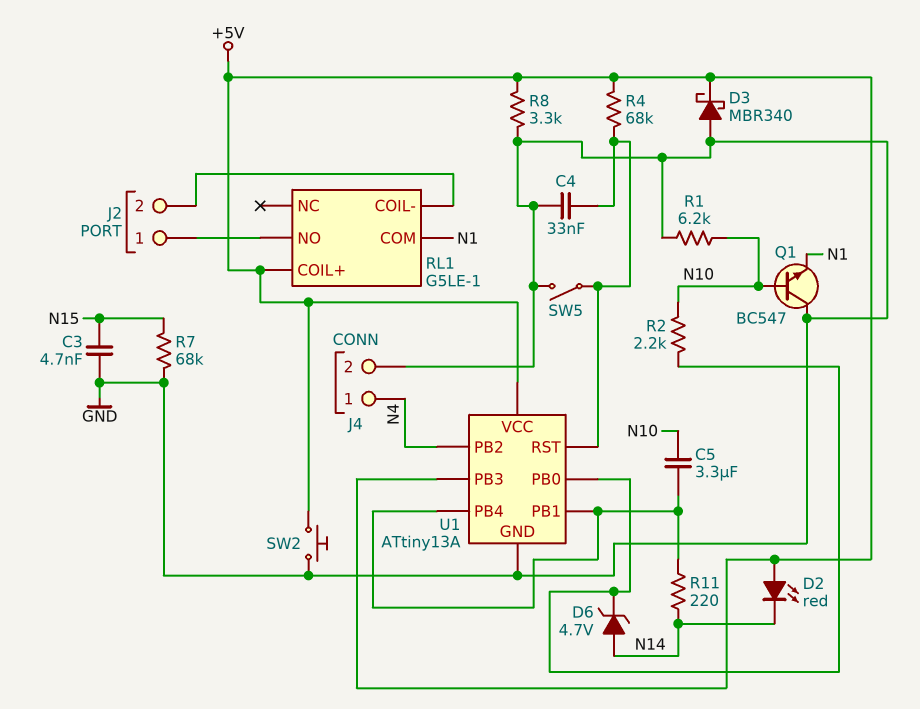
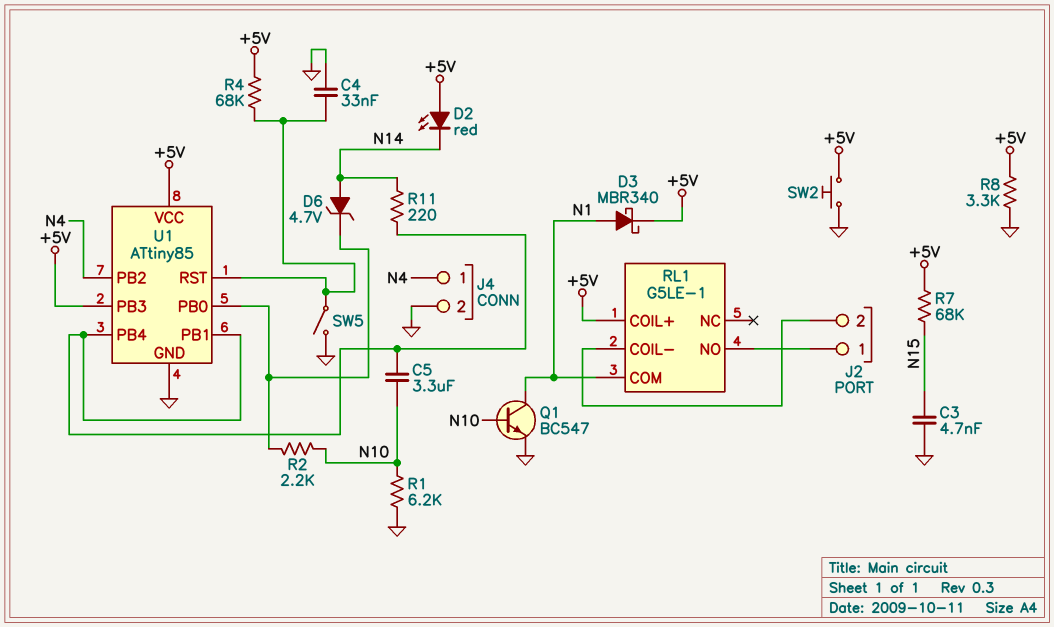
D3: schottky MBR340 (A GND, K +5V) -> schottky MBR340 (A N1, K +5V)
Q1: NPN BC547 (B N10, C GND, E N1) -> NPN BC547 (B N10, C N1, E GND)
R7: 68k (GND, N15) -> 68k (+5V, N15)
U1: ATtiny13A -> ATtiny85

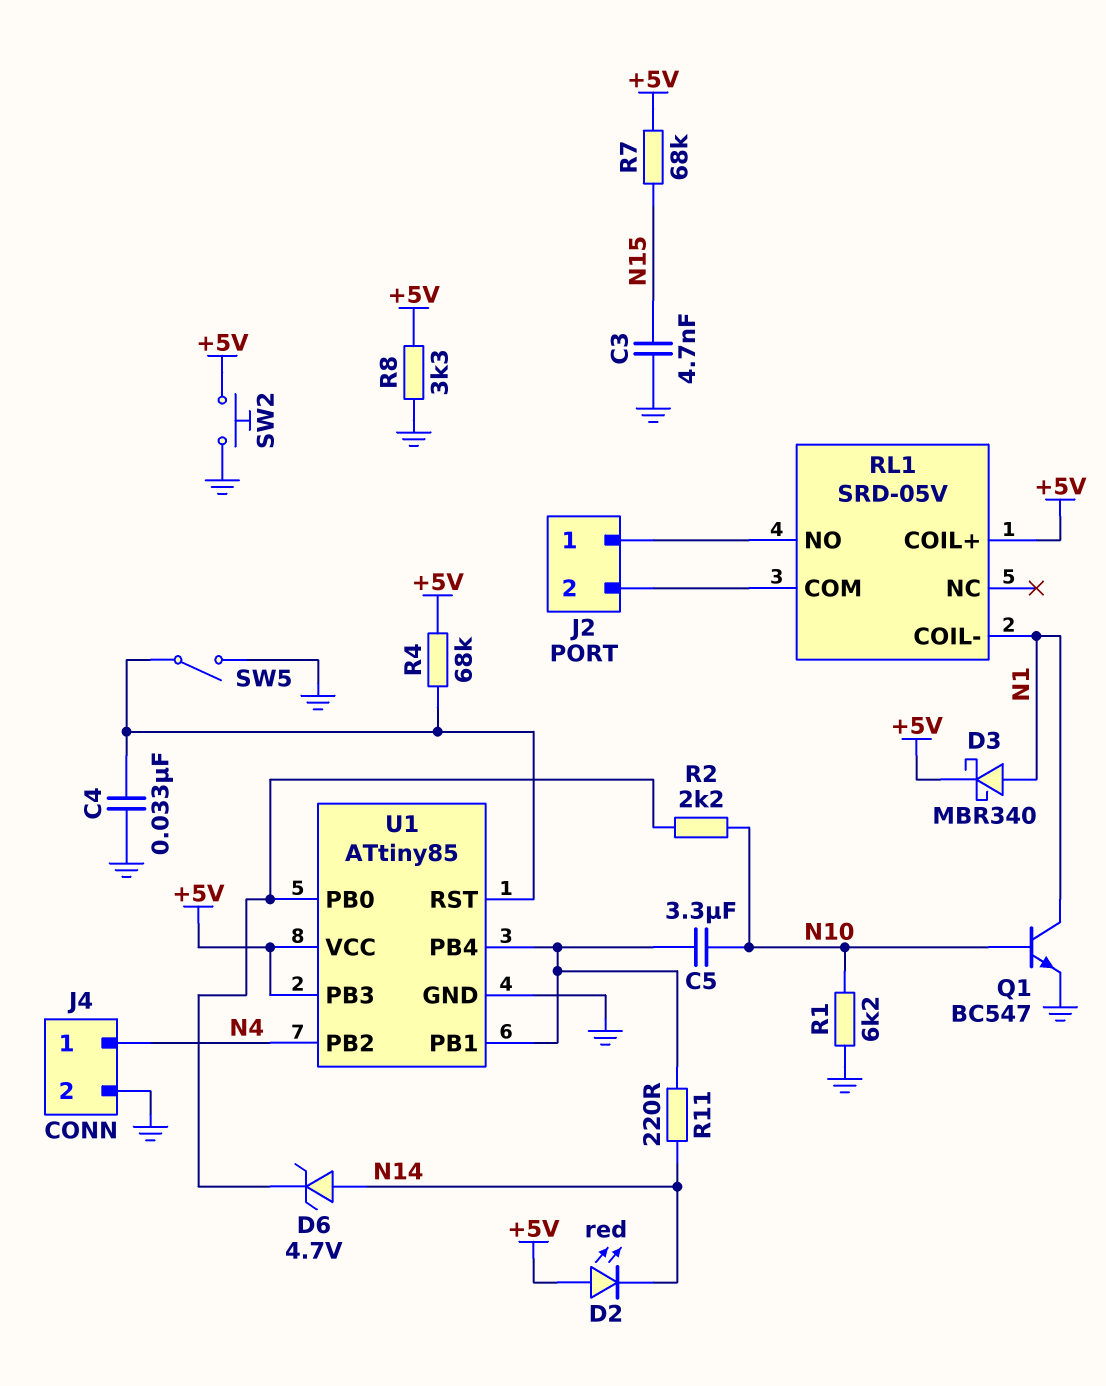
RL1: G5LE-1 -> SRD-05V
RL1 pin COIL-: J2/2 -> N1
RL1 pin COM: N1 -> J2/2

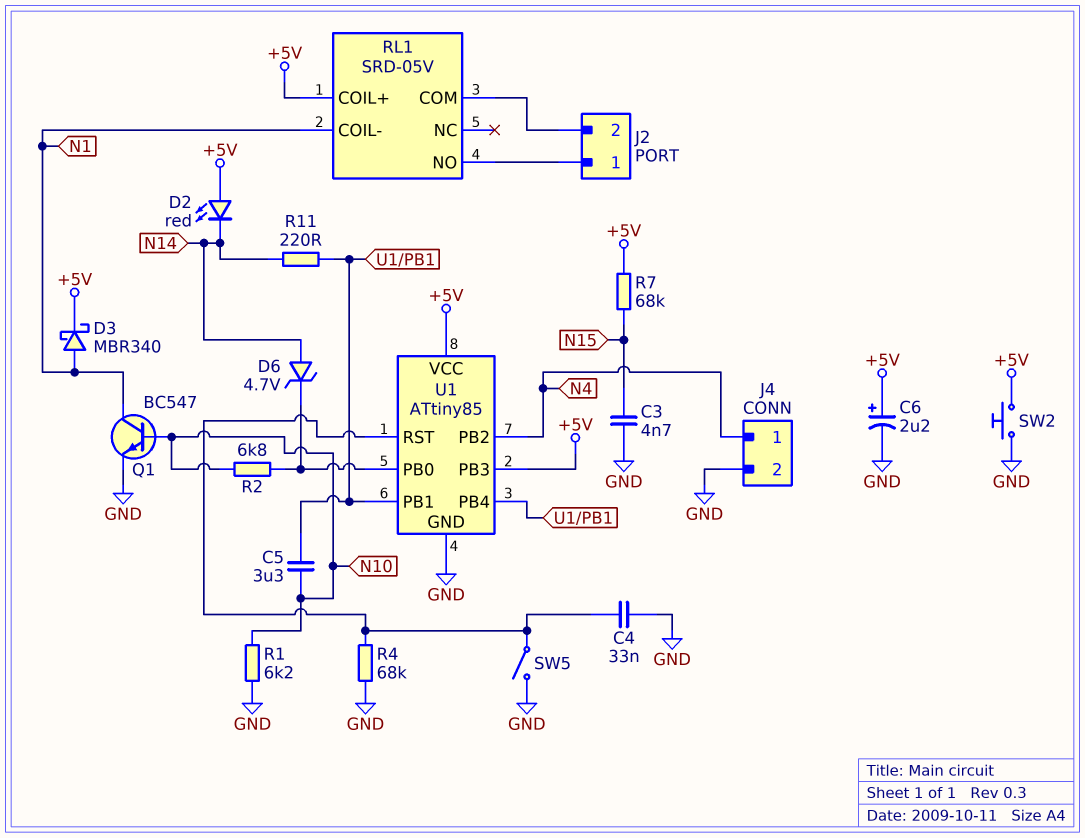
C6: none -> 2.2uF (plus +5V, minus GND)
R2: 2.2k (N10, U1/PB0) -> 6.8k (N10, U1/PB0)
R4: 68k (+5V, U1/RST) -> 68k (GND, U1/RST)
R8: 3.3k (+5V, GND) -> none

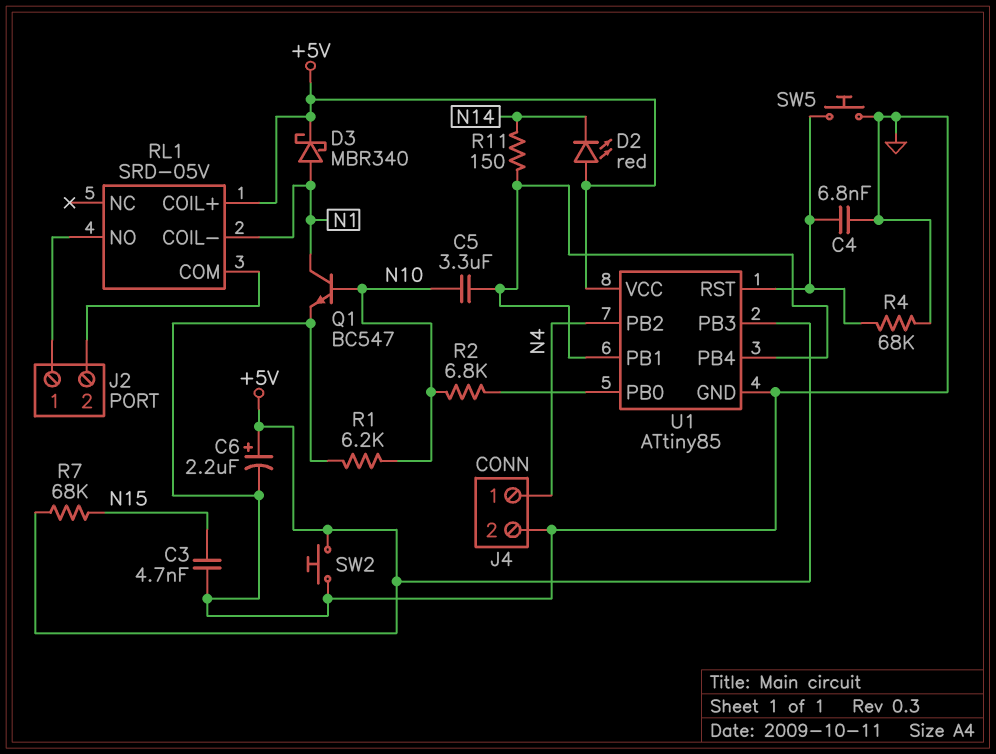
C4: 33nF (GND, U1/RST) -> 6.8nF (GND, U1/RST)
D6: zener 4.7V (A N14, K U1/PB0) -> none
R11: 220 (N14, U1/PB1) -> 150 (N14, U1/PB1)
SW5: switch (GND, U1/RST) -> button (GND, U1/RST)

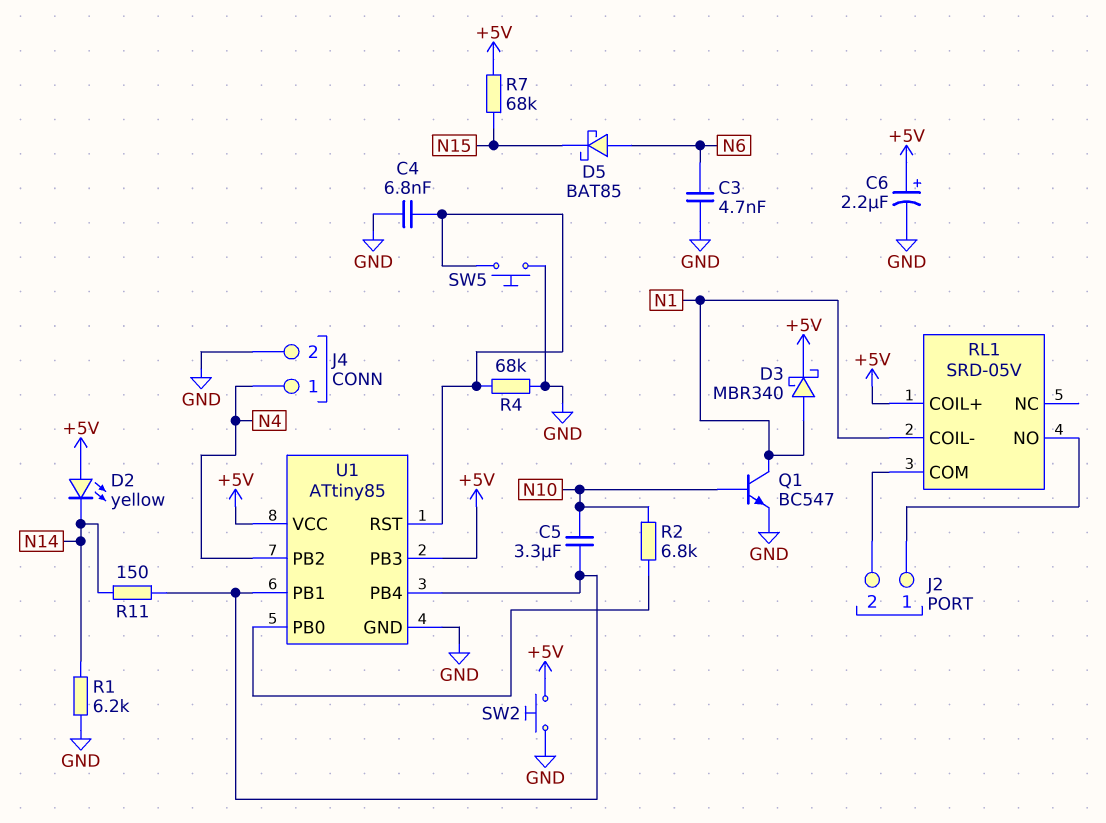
C3: 4.7nF (GND, N15) -> 4.7nF (GND, N6)
D2: LED red (A +5V, K N14) -> LED yellow (A +5V, K N14)
D5: none -> schottky BAT85 (A N6, K N15)
R1: 6.2k (GND, N10) -> 6.2k (GND, N14)

